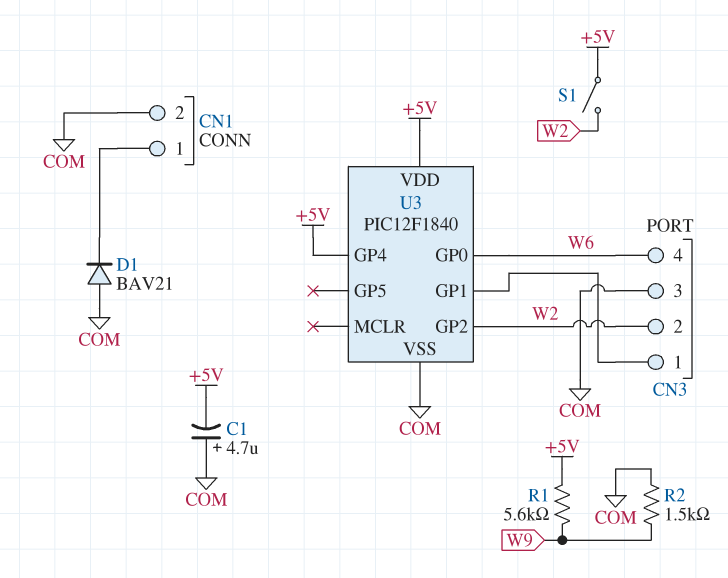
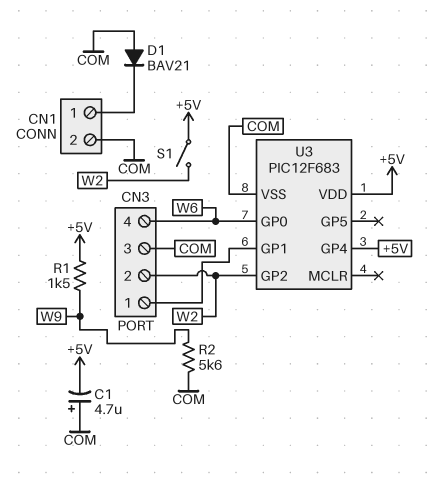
R1: 5.6k (+5V, W9) -> 1.5k (+5V, W9)
R2: 1.5k (COM, W9) -> 5.6k (COM, W9)
U3: PIC12F1840 -> PIC12F683

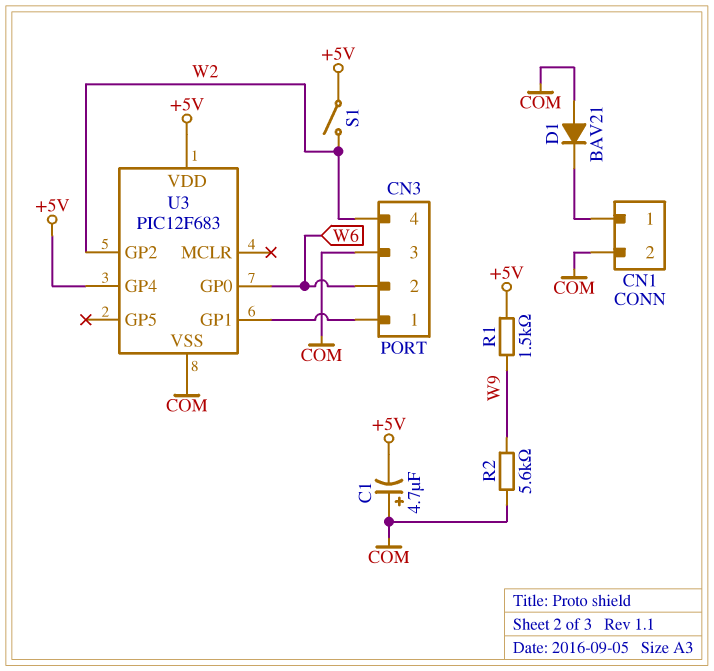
CN3 pin 2: W2 -> W6
CN3 pin 4: W6 -> W2

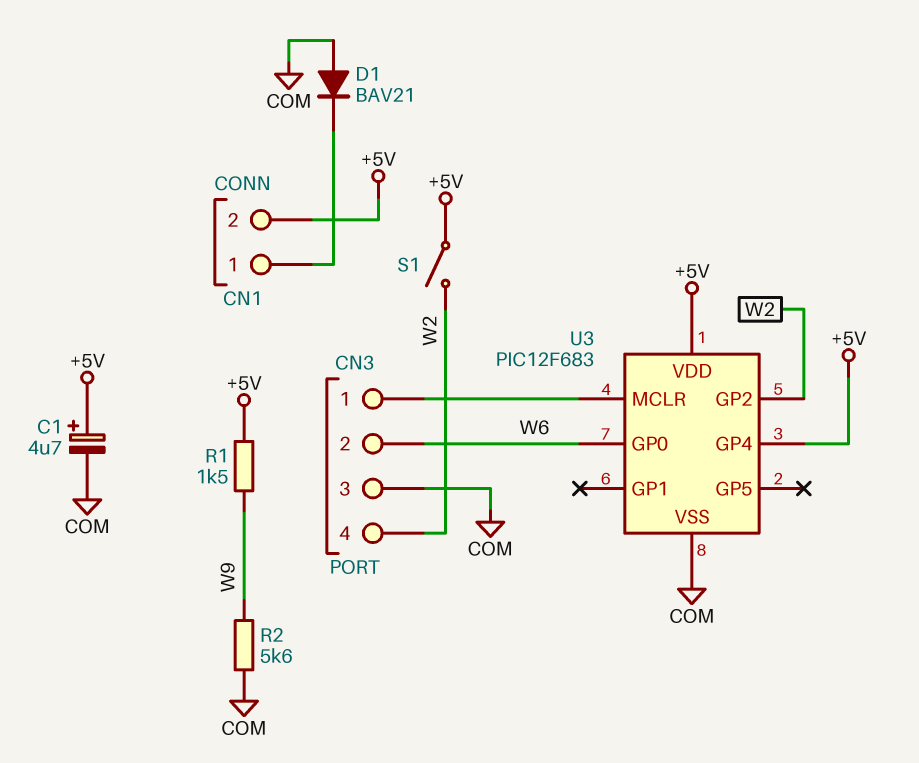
C1: 4.7uF (plus COM, minus +5V) -> 4.7uF (plus +5V, minus COM)
CN1 pin 2: COM -> +5V
U3 pin GP1: CN3/1 -> none
U3 pin MCLR: none -> CN3/1

